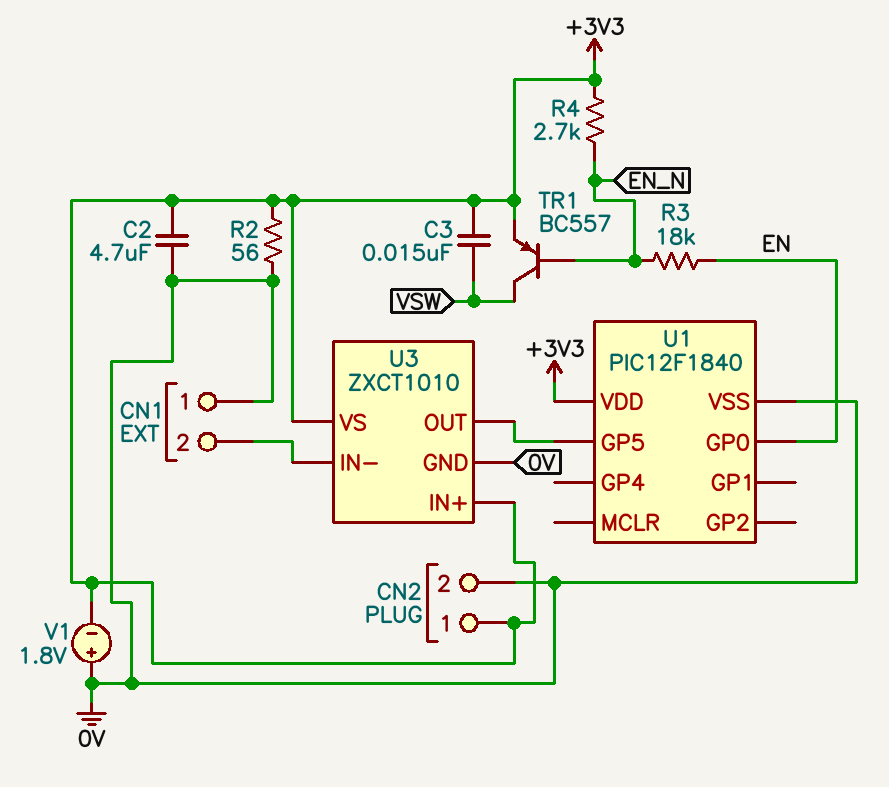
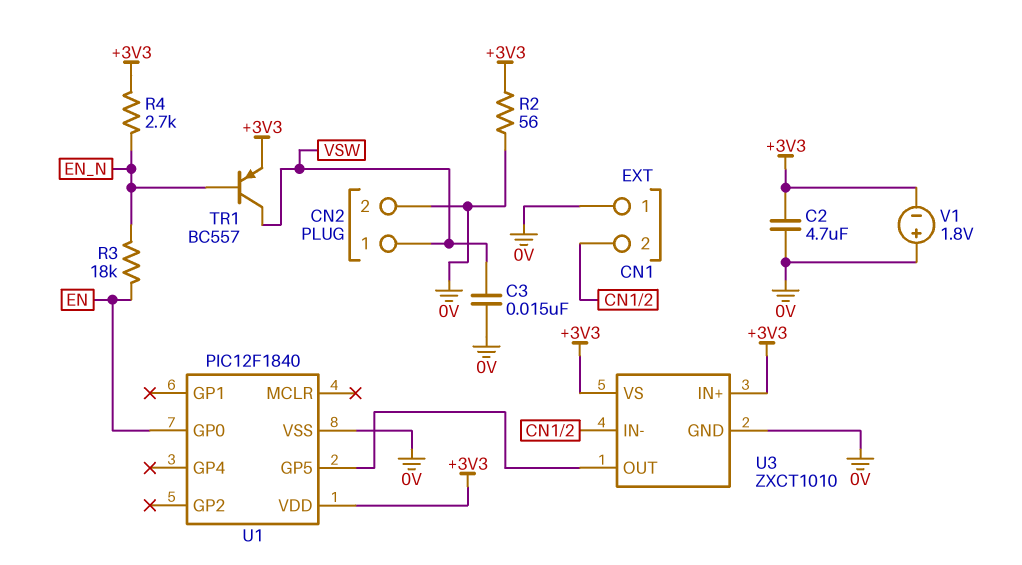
C3: 15nF (+3V3, VSW) -> 15nF (0V, VSW)
CN2 pin 1: +3V3 -> VSW

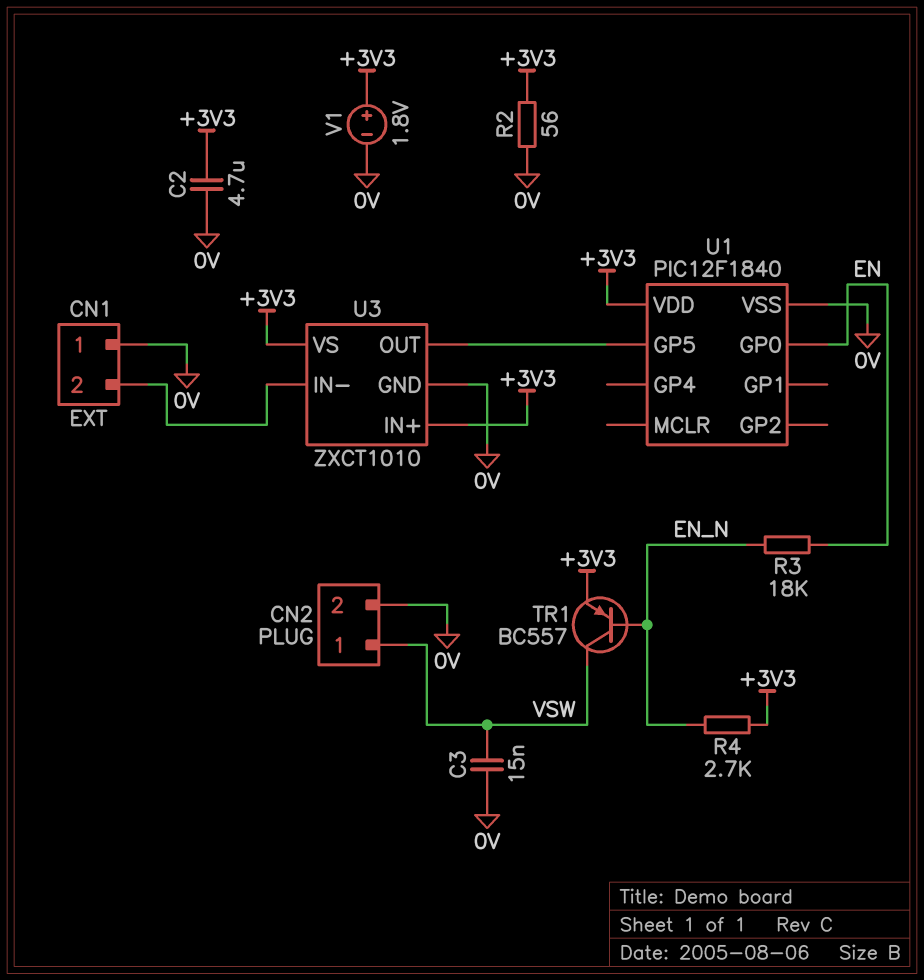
V1: 1.8V (plus 0V, minus +3V3) -> 1.8V (plus +3V3, minus 0V)

